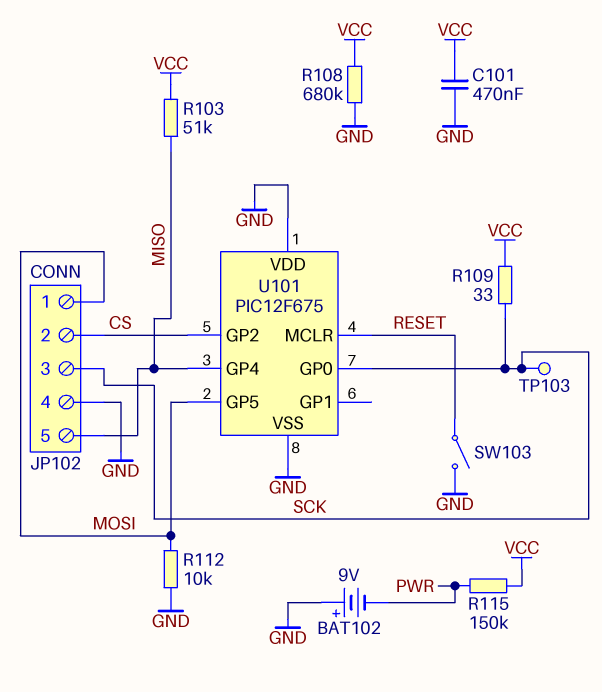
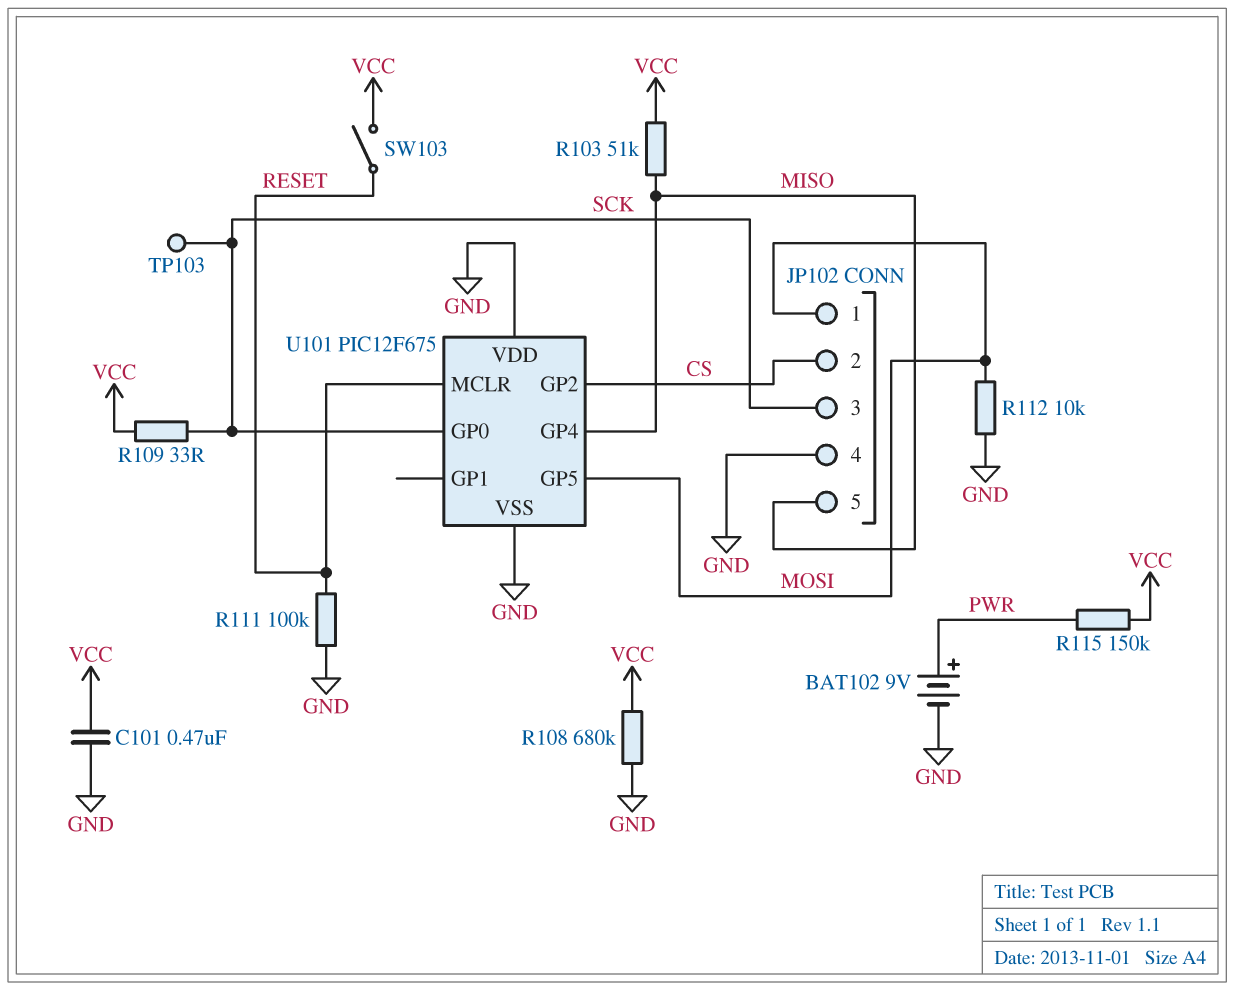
BAT102: 9V (plus GND, minus PWR) -> 9V (plus PWR, minus GND)
R111: none -> 100k (GND, RESET)
SW103: switch (GND, RESET) -> switch (RESET, VCC)

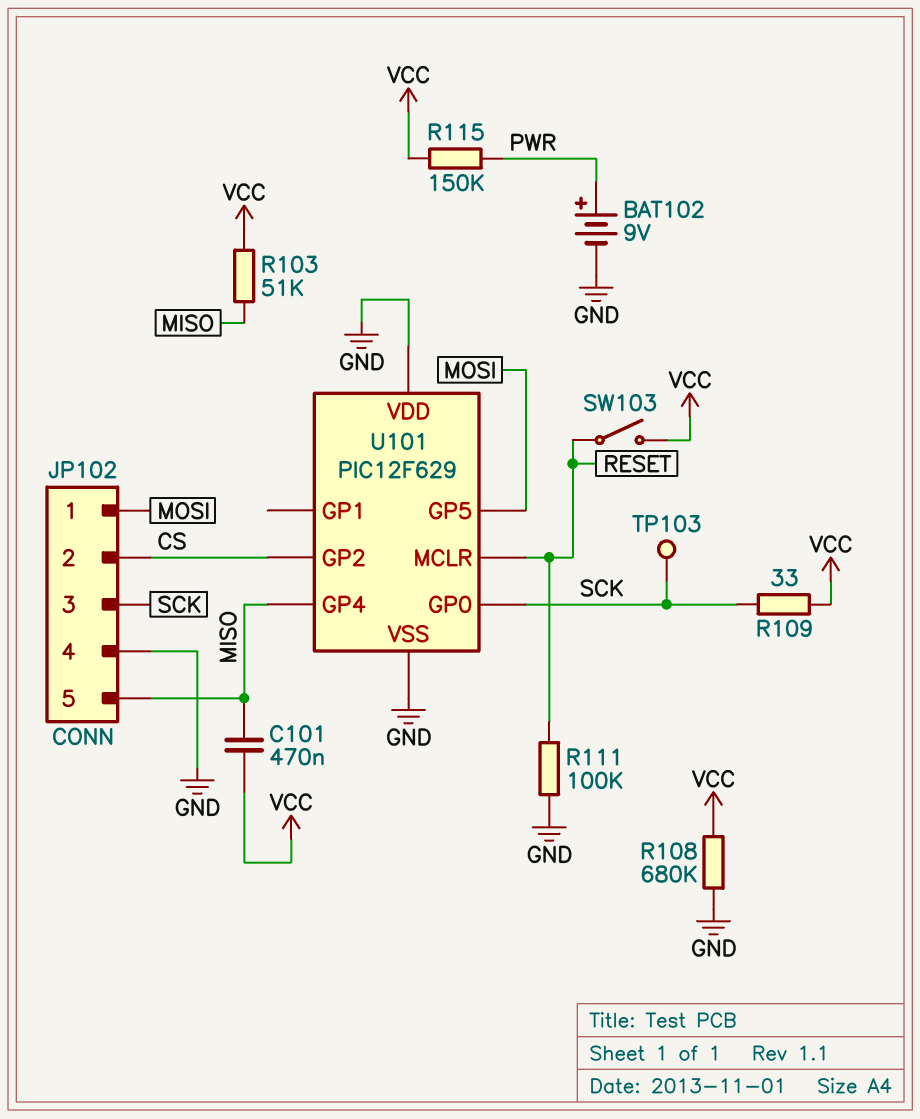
C101: 470nF (GND, VCC) -> 470nF (MISO, VCC)
R112: 10k (GND, MOSI) -> none
U101: PIC12F675 -> PIC12F629

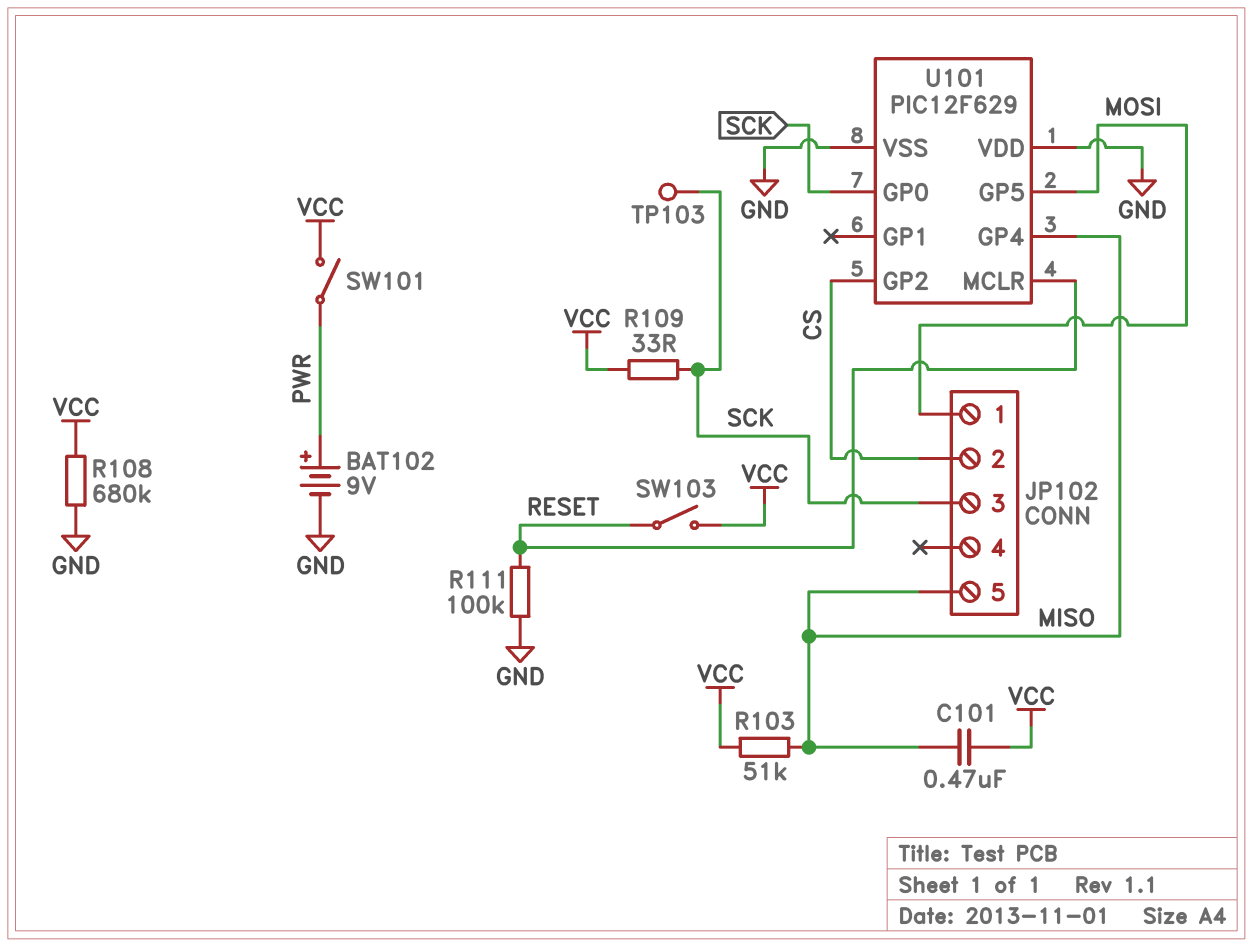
JP102 pin 4: GND -> none
R115: 150k (PWR, VCC) -> none
SW101: none -> switch (PWR, VCC)

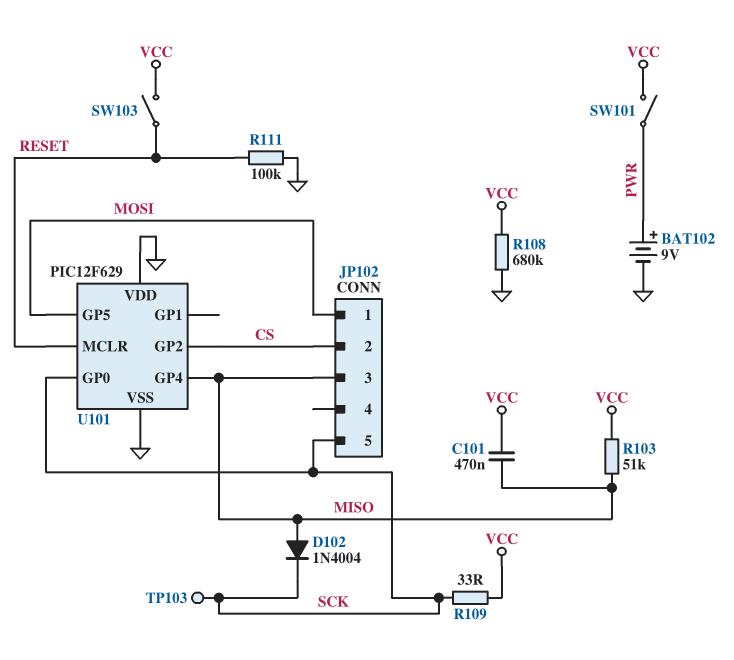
D102: none -> diode 1N4004 (A MISO, K SCK)
JP102 pin 3: SCK -> MISO
JP102 pin 5: MISO -> SCK

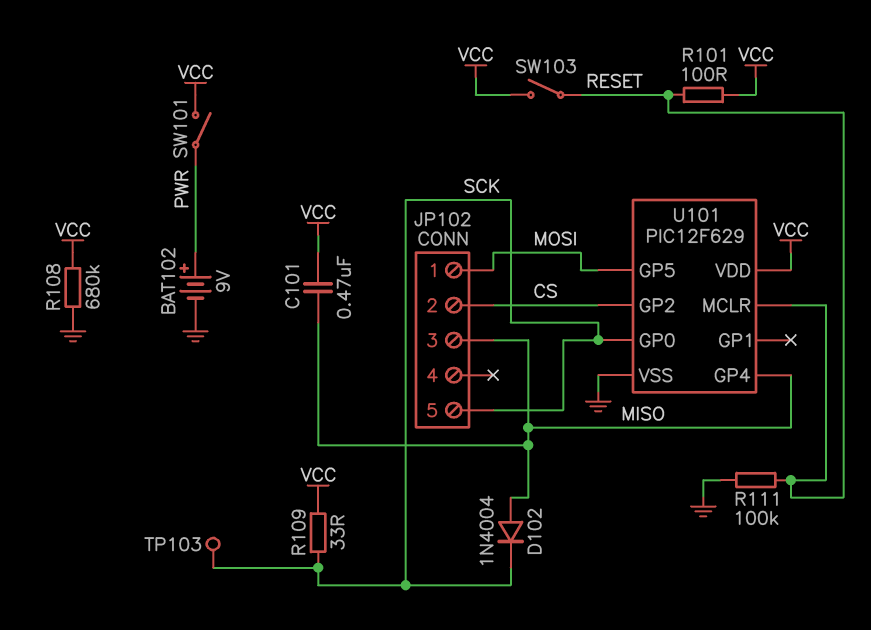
R101: none -> 100 (RESET, VCC)
R103: 51k (MISO, VCC) -> none
U101 pin VDD: GND -> VCC

